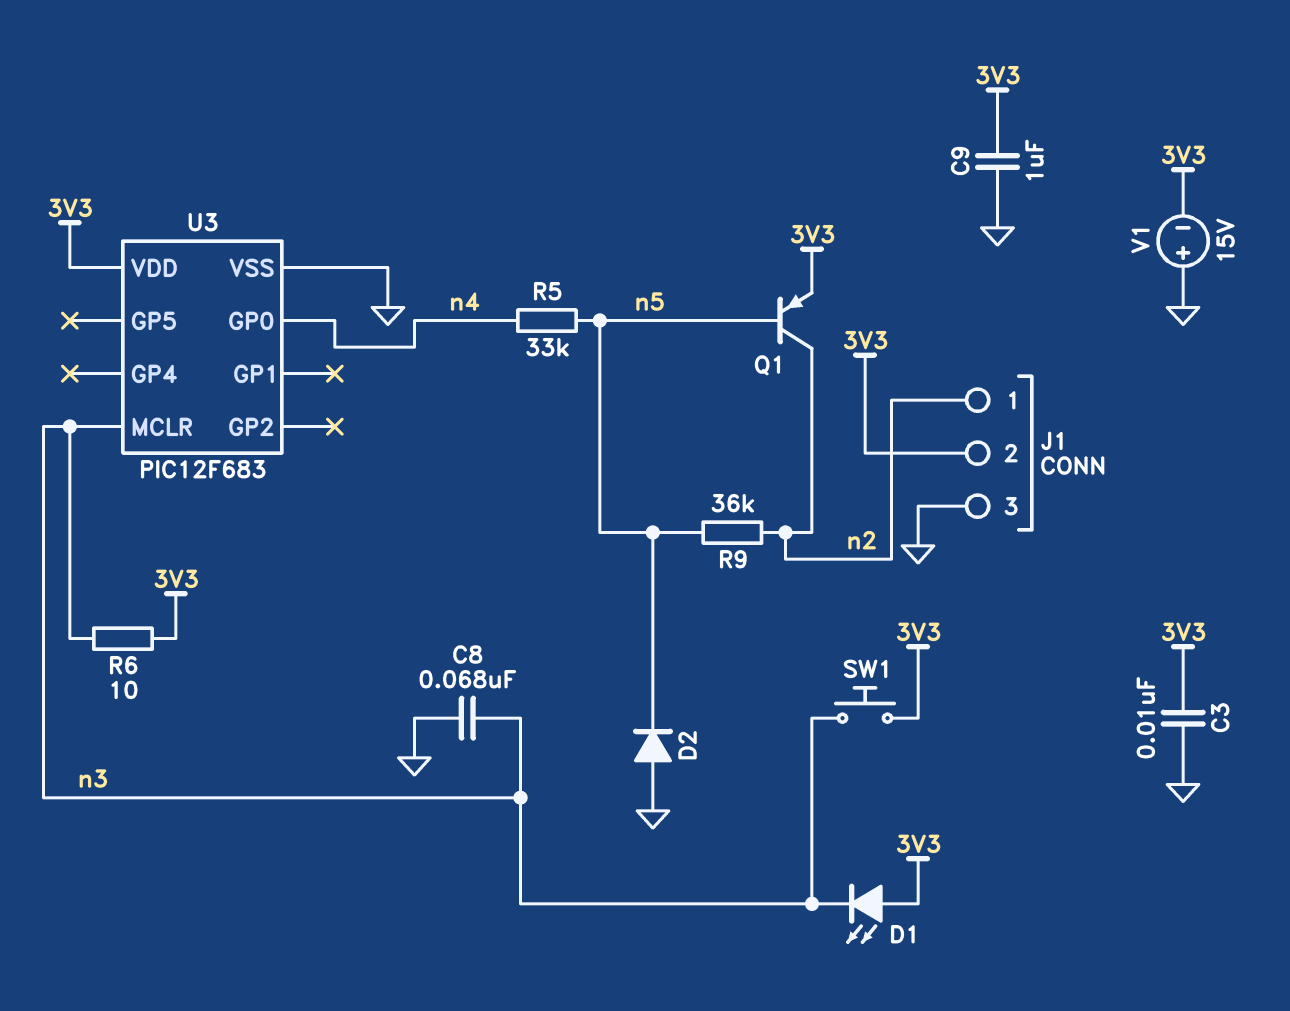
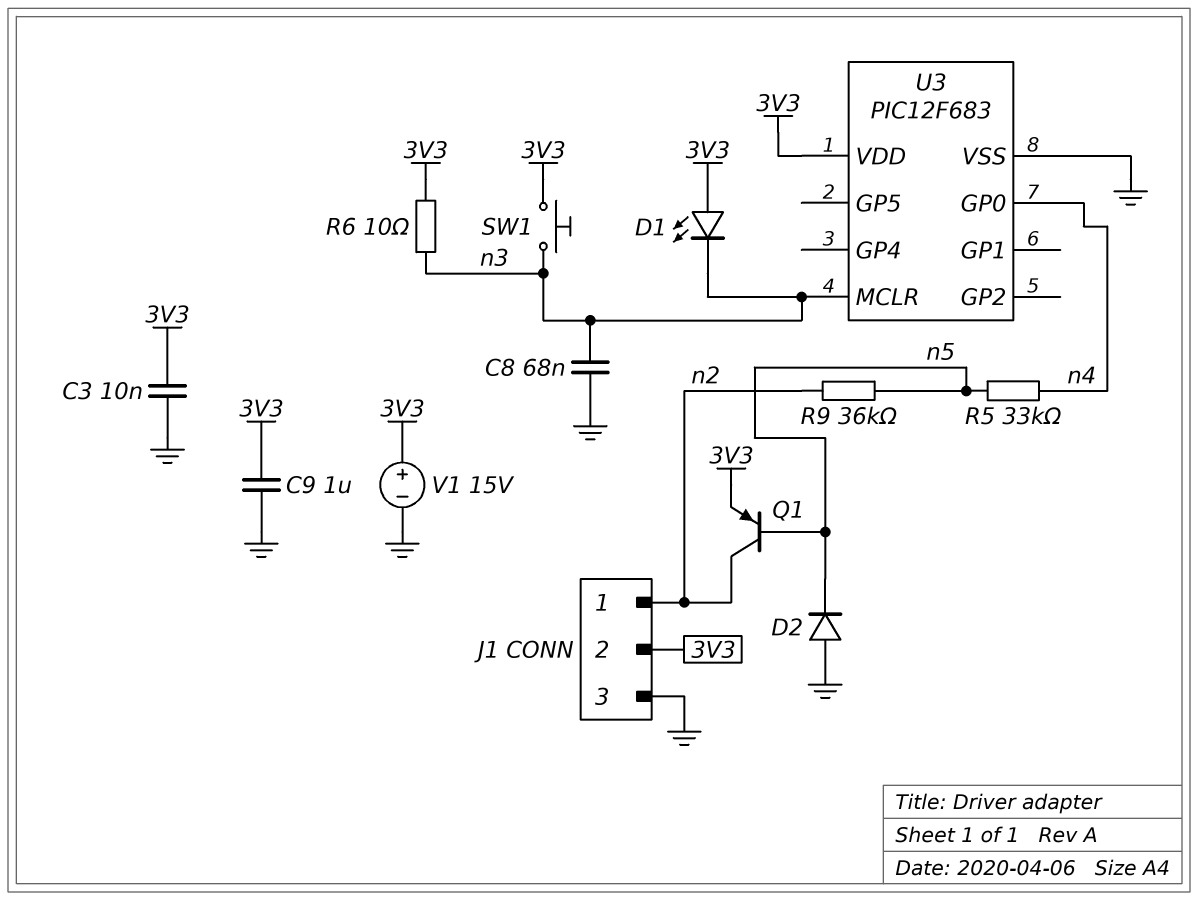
V1: 15V (plus GND, minus 3V3) -> 15V (plus 3V3, minus GND)

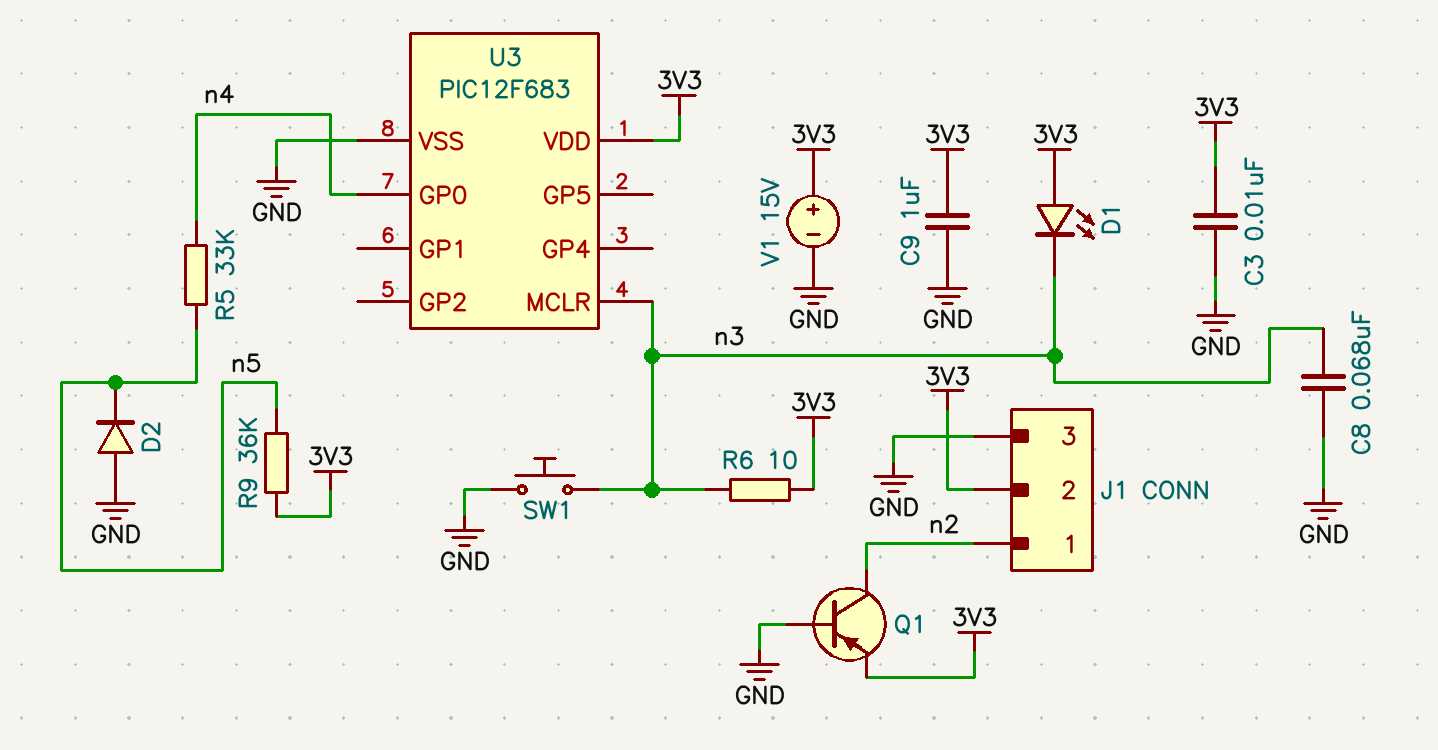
Q1: PNP (B n5, C n2, E 3V3) -> PNP (B GND, C n2, E 3V3)
R9: 36k (n2, n5) -> 36k (3V3, n5)
SW1: button (3V3, n3) -> button (GND, n3)

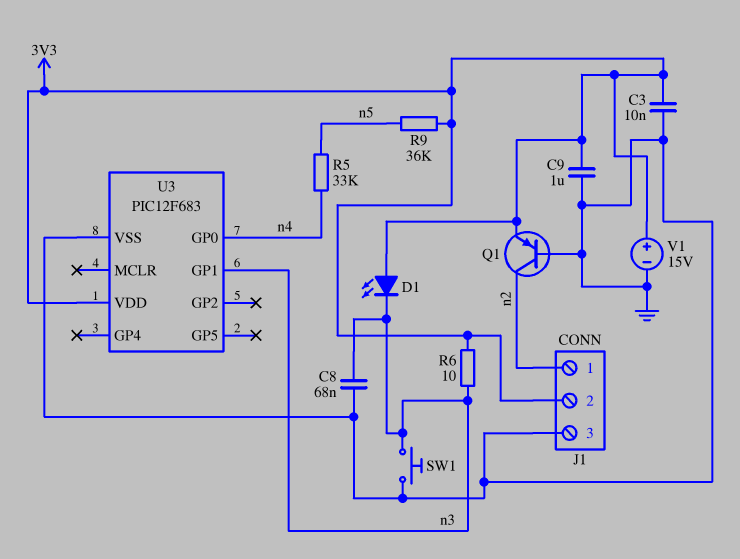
D2: diode (A GND, K n5) -> none
U3 pin GP1: none -> n3
U3 pin MCLR: n3 -> none

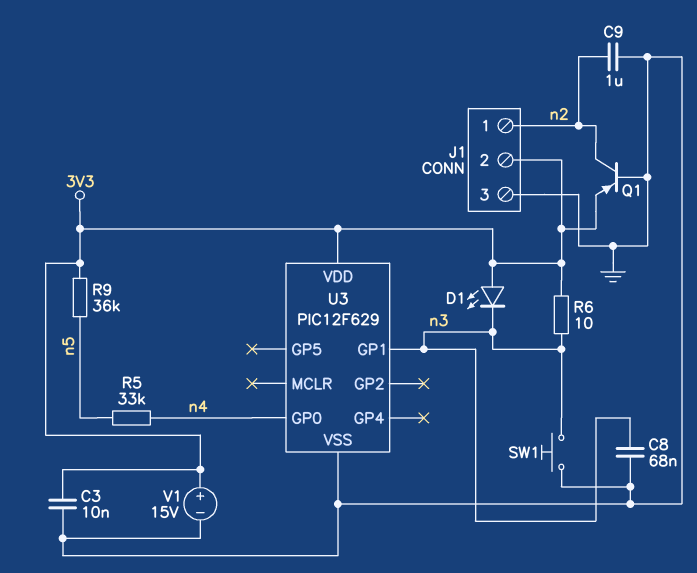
C9: 1uF (3V3, GND) -> 1uF (GND, n2)
U3: PIC12F683 -> PIC12F629

